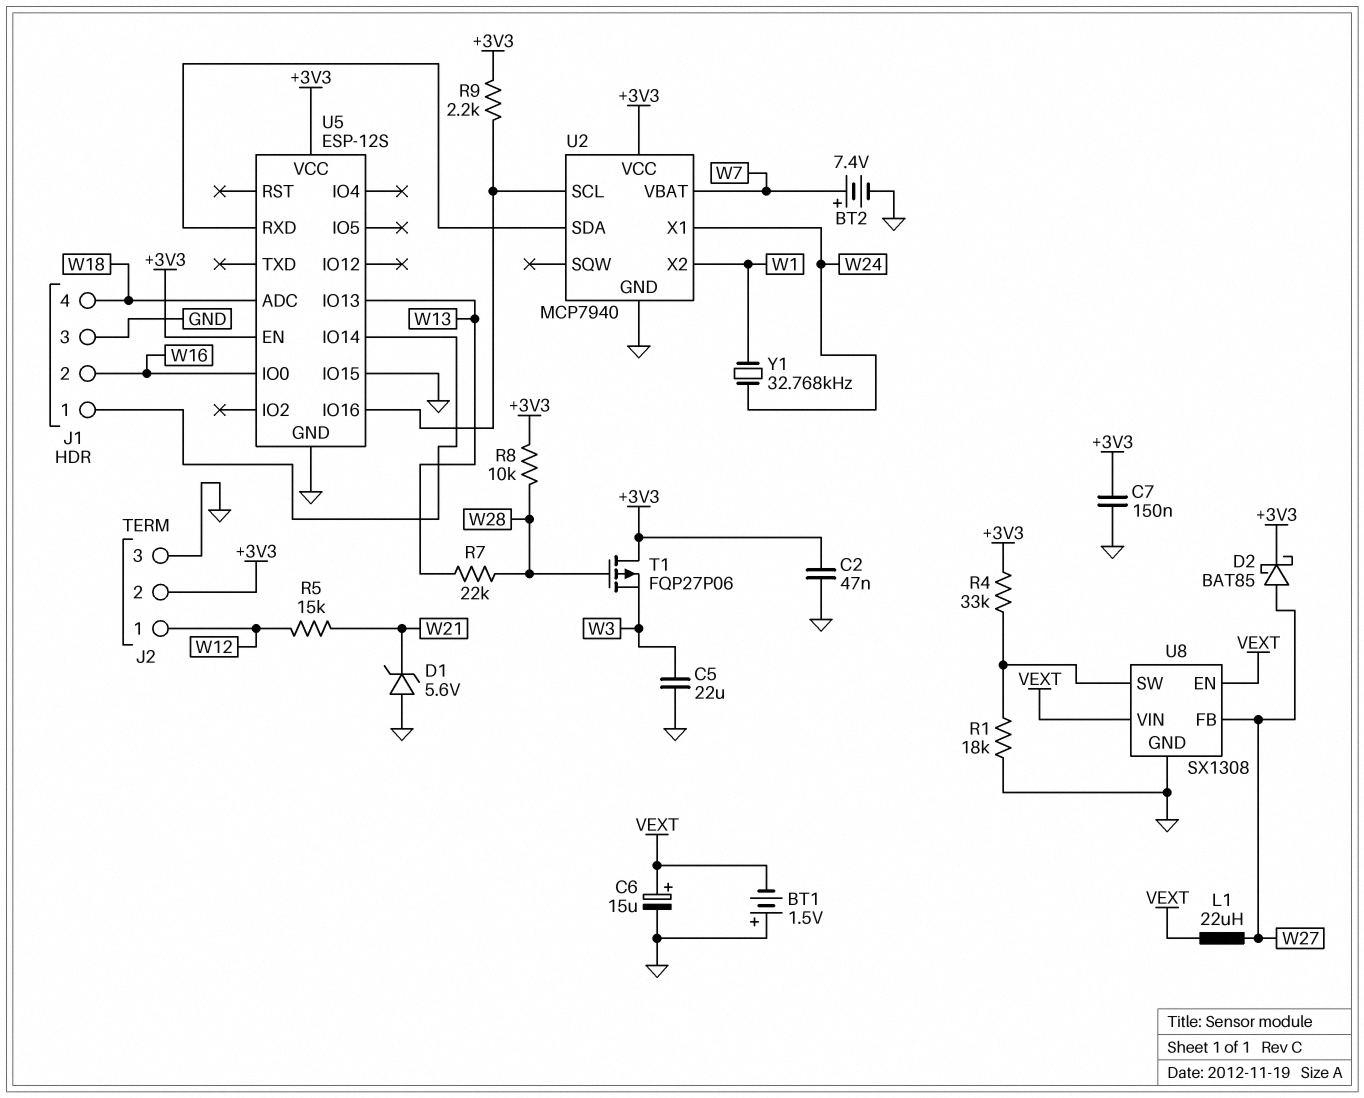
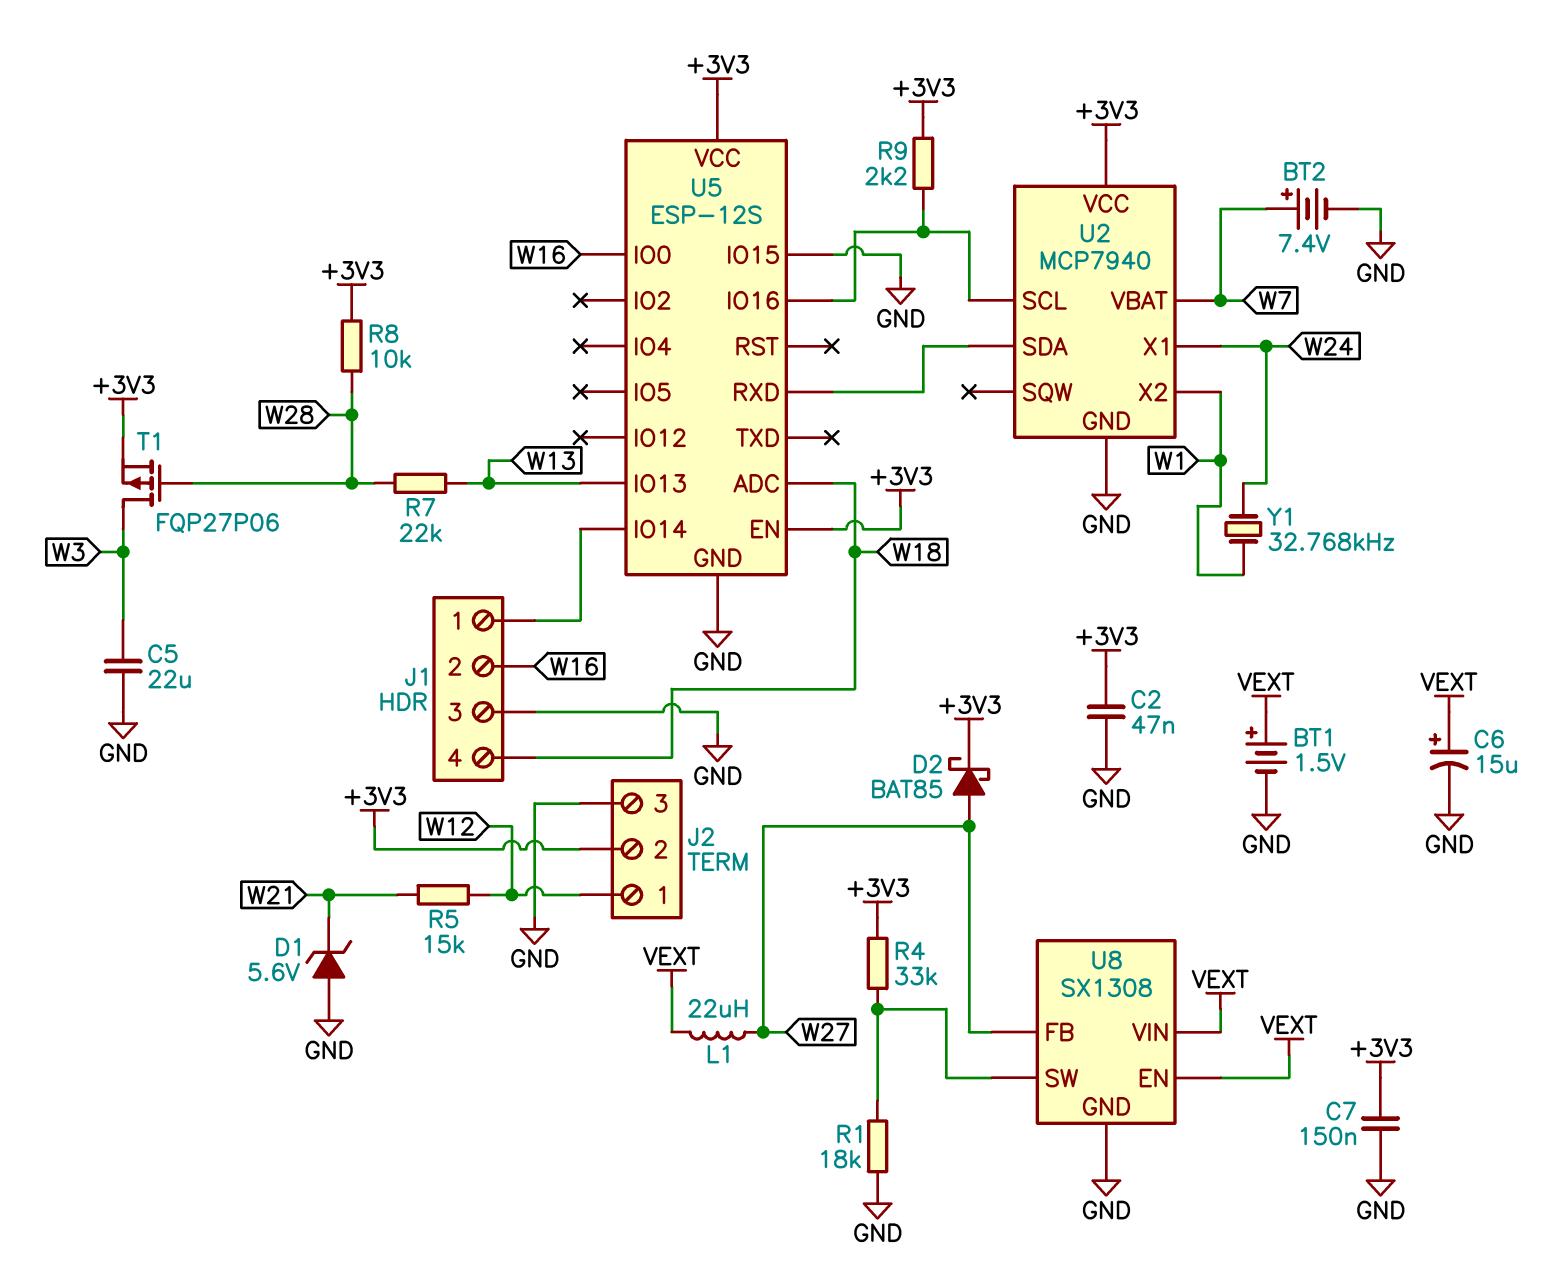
BT1: 1.5V (plus GND, minus VEXT) -> 1.5V (plus VEXT, minus GND)
T1: PMOS FQP27P06 (G W28, D +3V3, S W3) -> PMOS FQP27P06 (G W28, D W3, S +3V3)

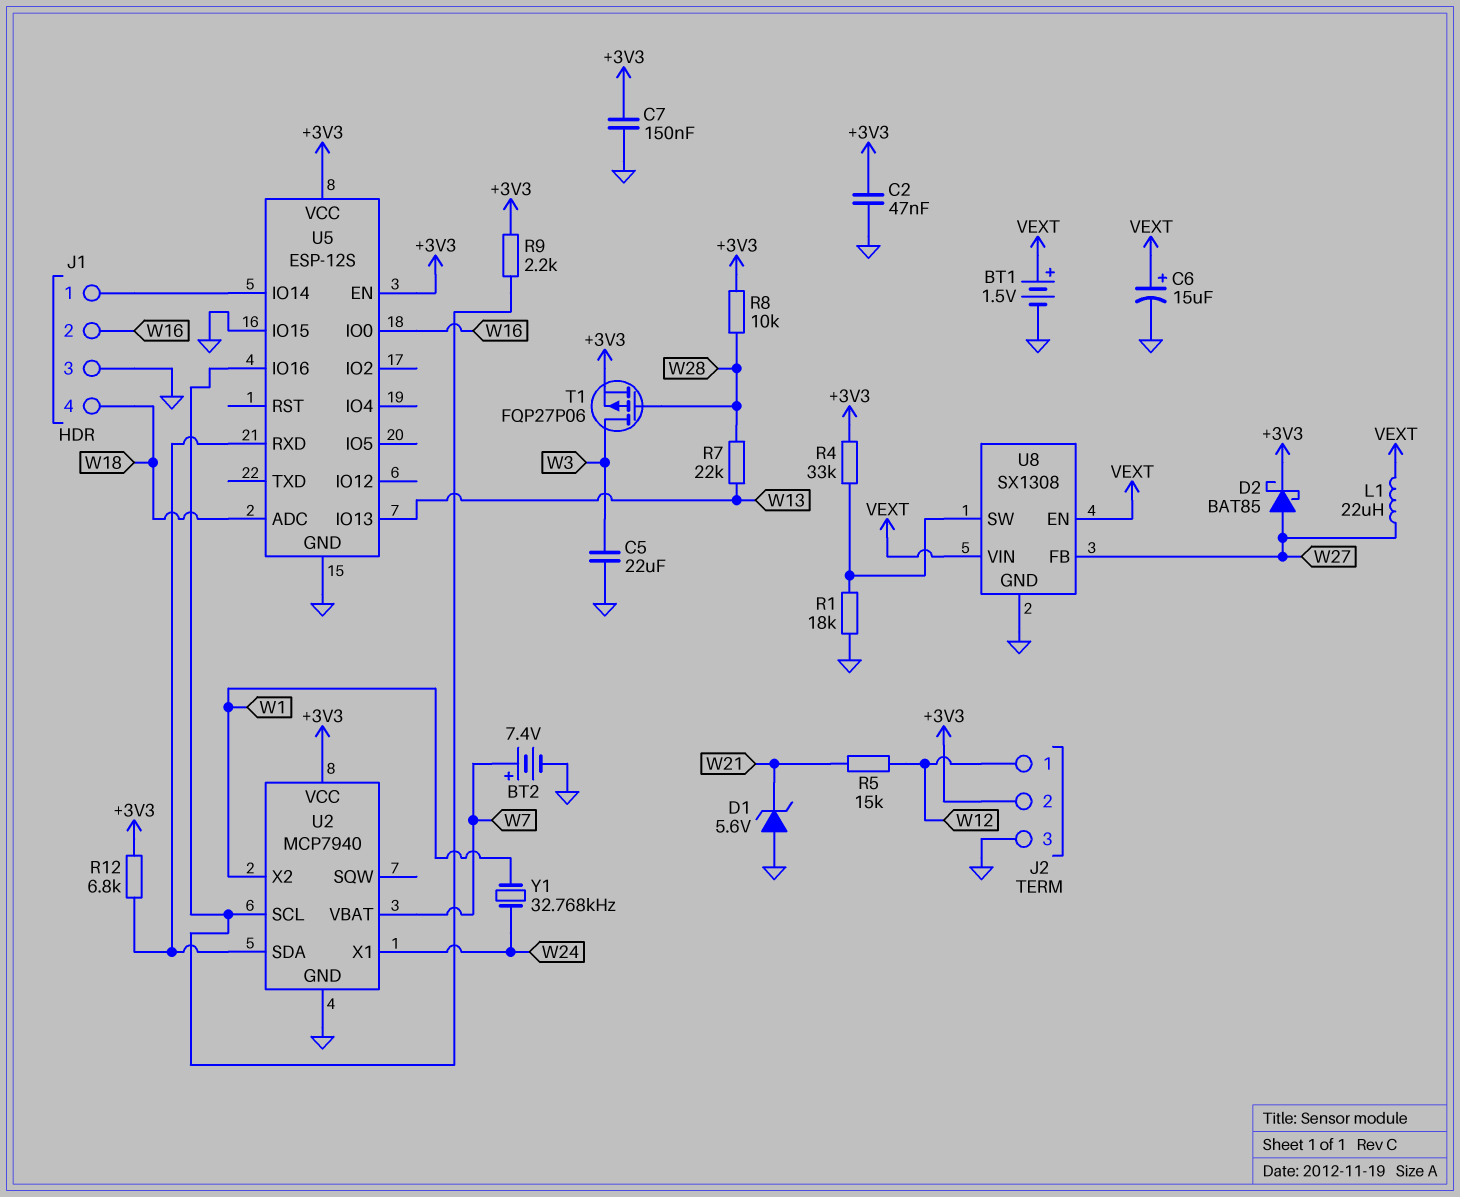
R12: none -> 6.8k (+3V3, U2/SDA)

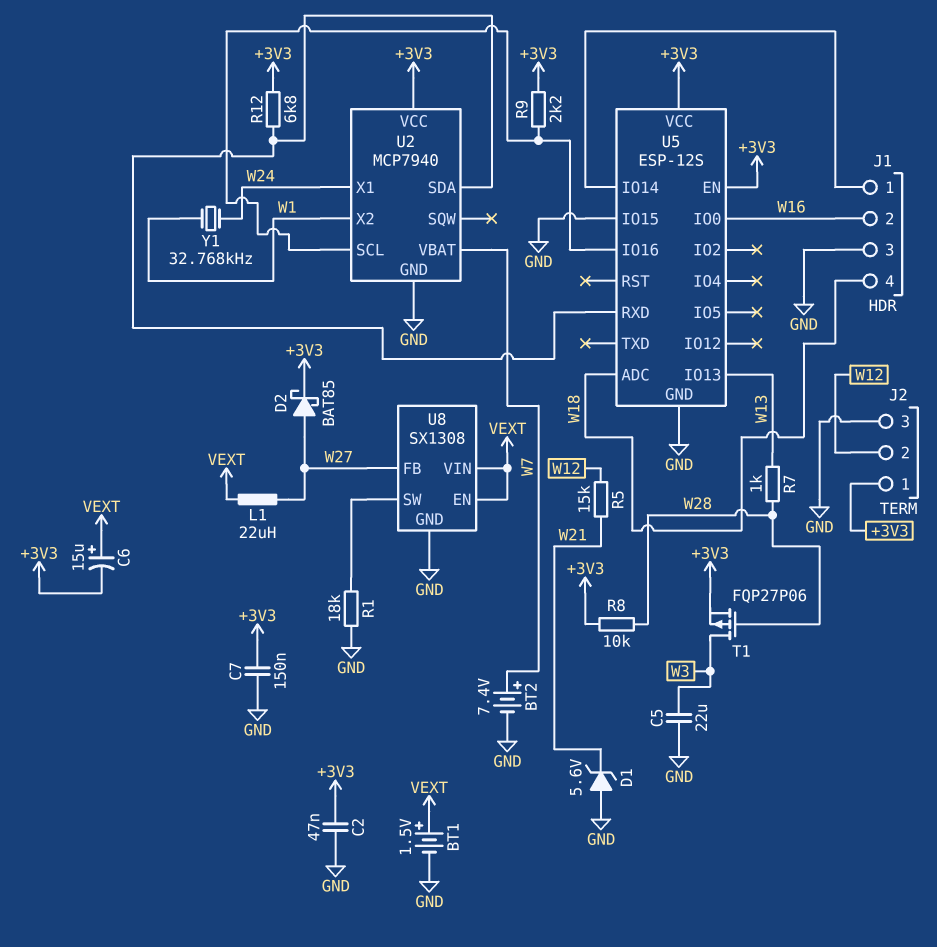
C6: 15uF (plus VEXT, minus GND) -> 15uF (plus VEXT, minus +3V3)
J2 pin 1: W12 -> +3V3
J2 pin 2: +3V3 -> W12
R4: 33k (+3V3, U8/SW) -> none
R7: 22k (W13, W28) -> 1k (W13, W28)

